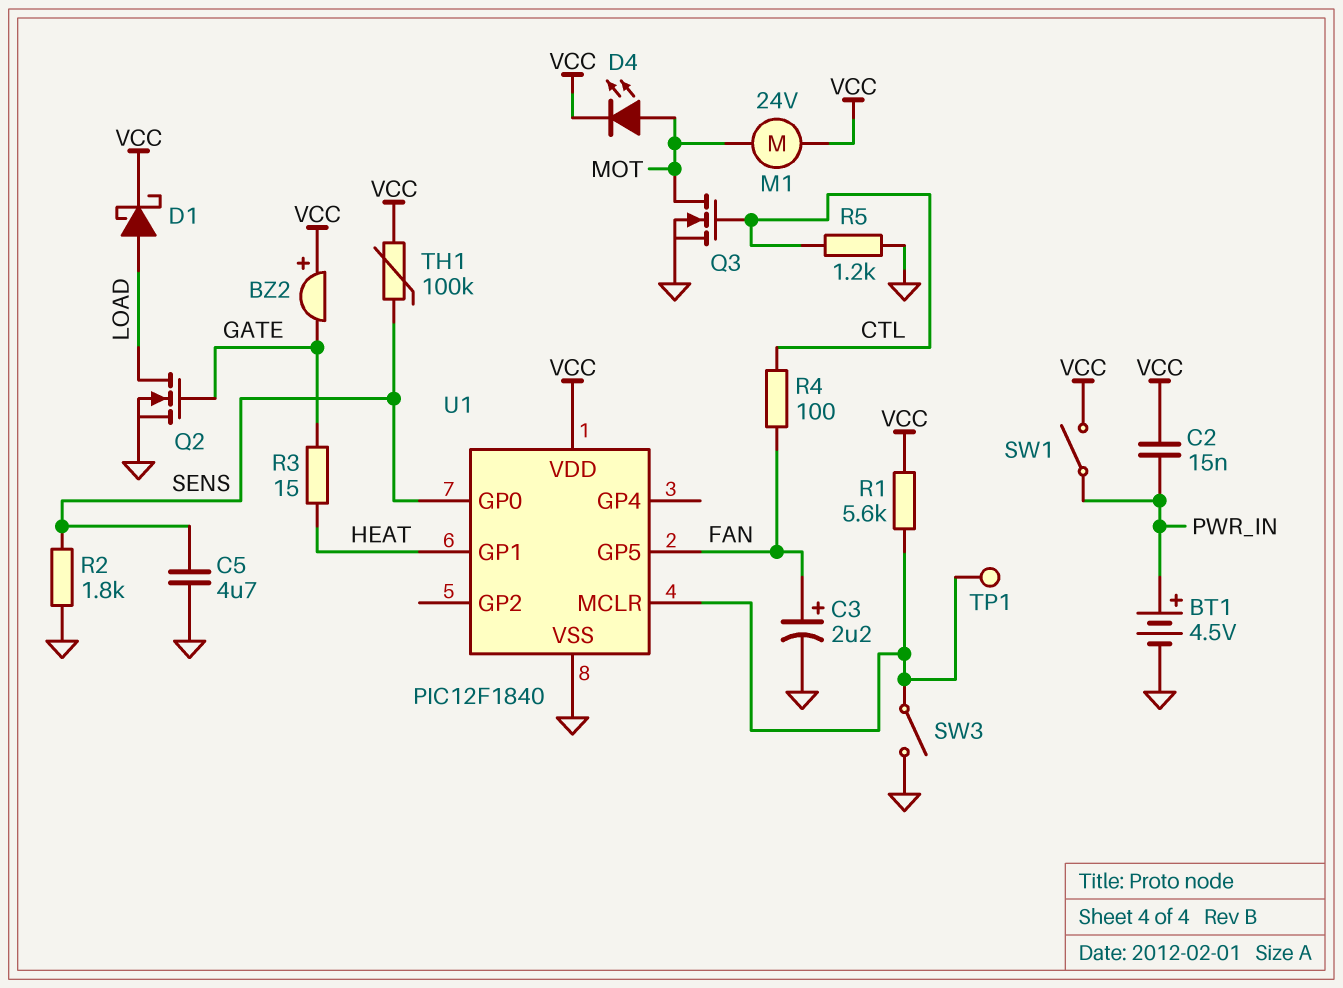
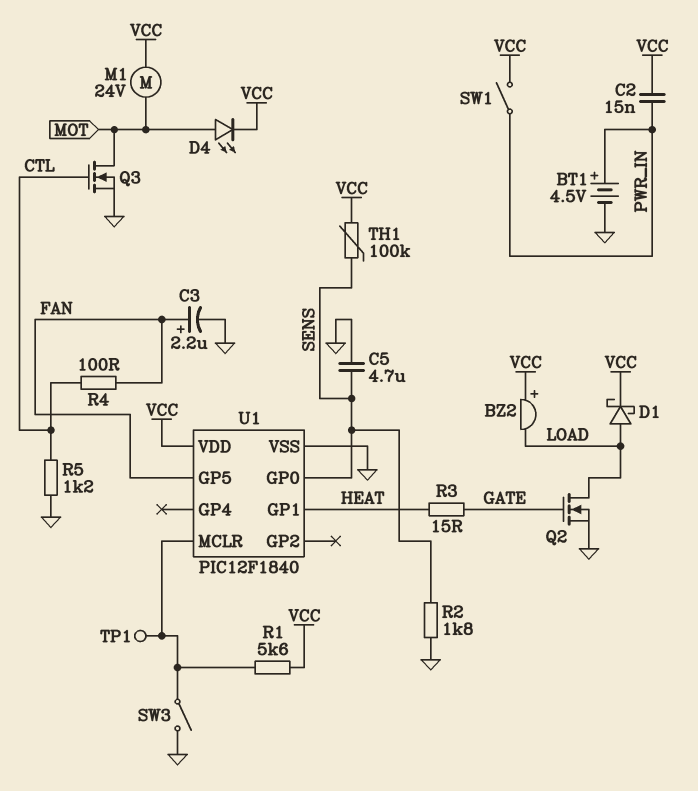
BZ2: buzzer (plus VCC, minus GATE) -> buzzer (plus VCC, minus LOAD)

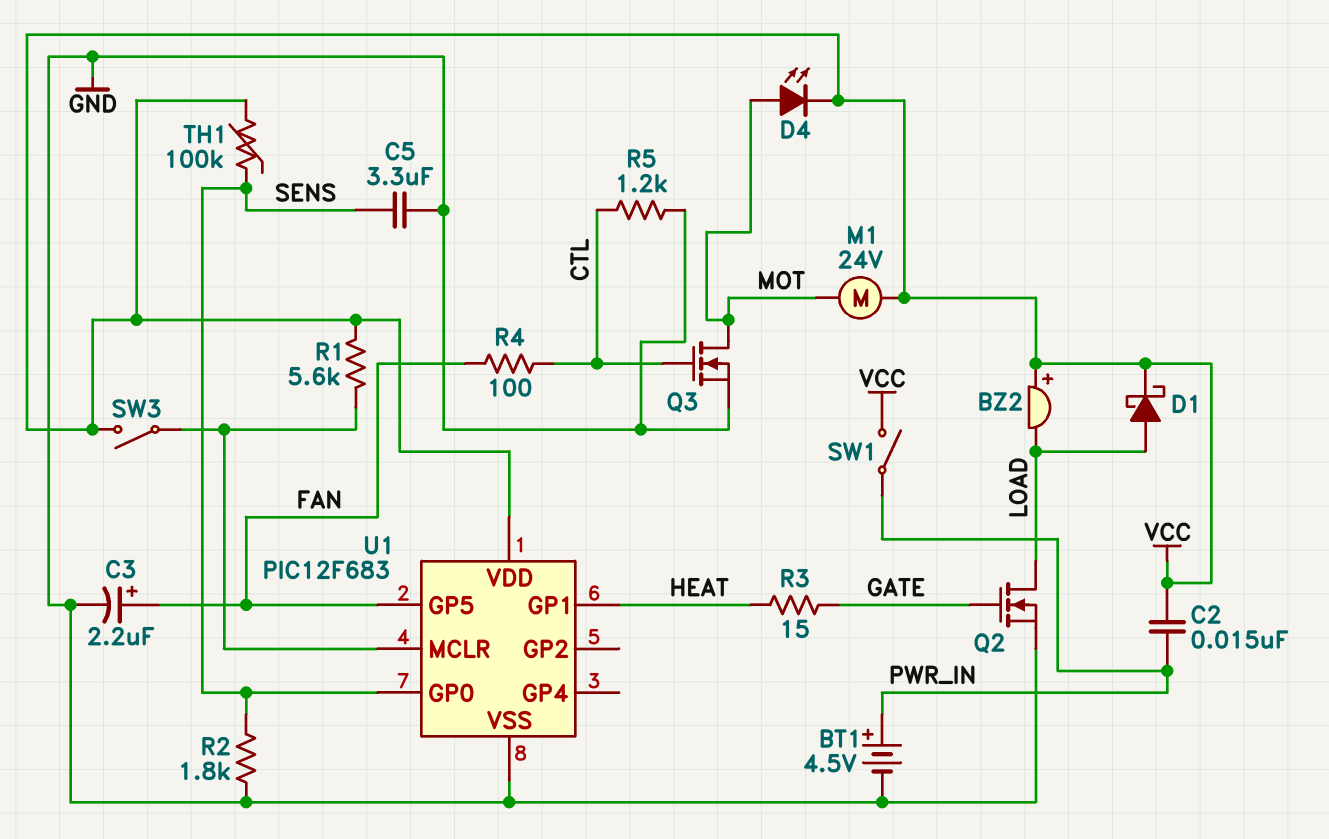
C5: 4.7uF (GND, SENS) -> 3.3uF (GND, SENS)
SW3: switch (GND, U1/MCLR) -> switch (U1/MCLR, VCC)
TP1: test point (U1/MCLR) -> none
U1: PIC12F1840 -> PIC12F683

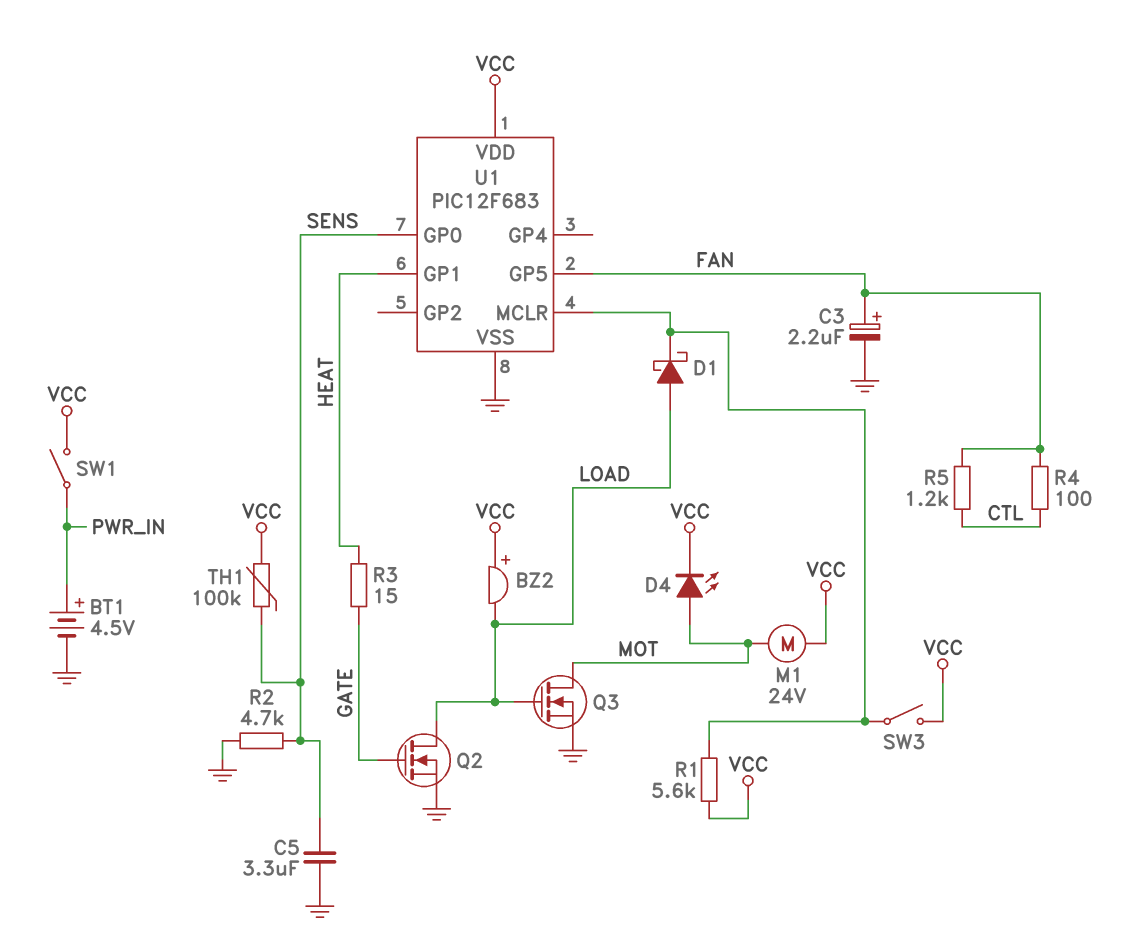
C2: 15nF (PWR_IN, VCC) -> none
D1: schottky (A LOAD, K VCC) -> schottky (A LOAD, K U1/MCLR)
Q3: NMOS (G CTL, D MOT, S GND) -> NMOS (G LOAD, D MOT, S GND)
R2: 1.8k (GND, SENS) -> 4.7k (GND, SENS)
R5: 1.2k (CTL, GND) -> 1.2k (CTL, FAN)

